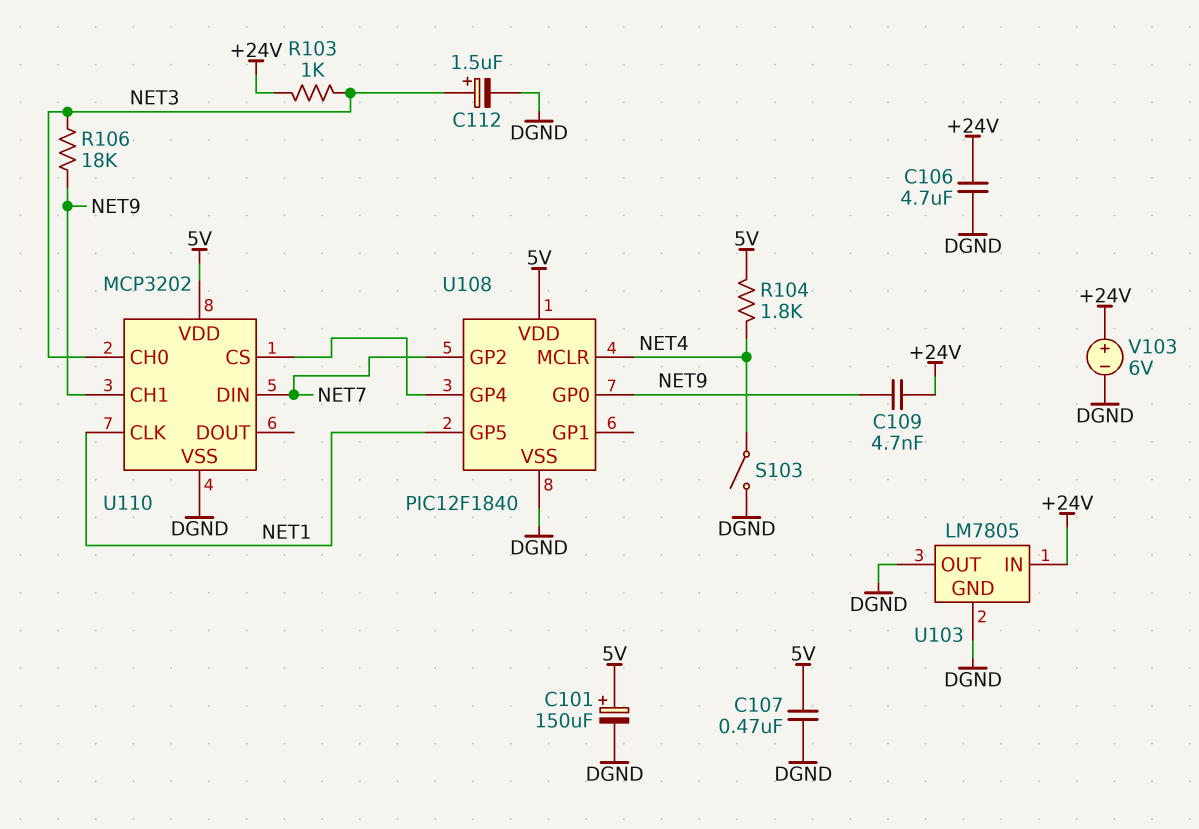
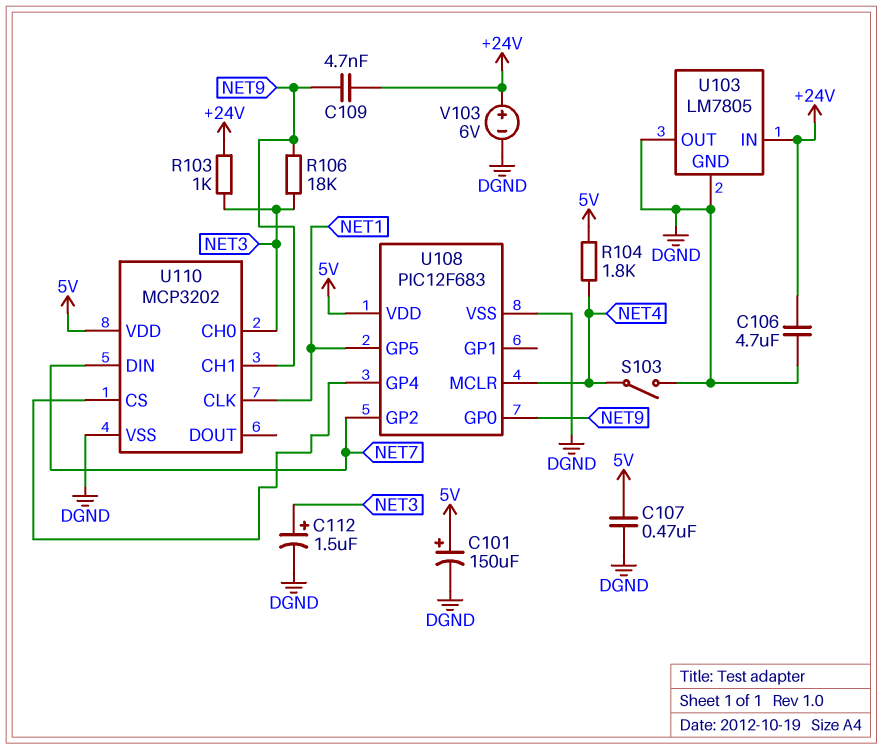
U108: PIC12F1840 -> PIC12F683

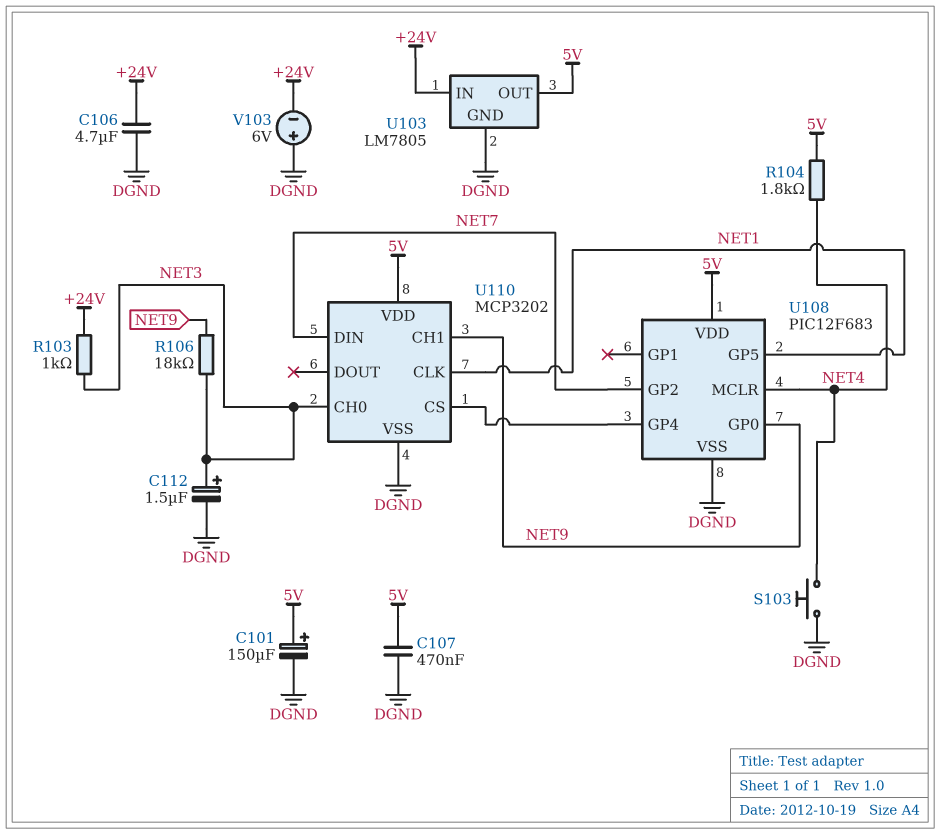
C109: 4.7nF (+24V, NET9) -> none
S103: switch (DGND, NET4) -> button (DGND, NET4)
U103 pin OUT: DGND -> 5V
V103: 6V (plus +24V, minus DGND) -> 6V (plus DGND, minus +24V)

